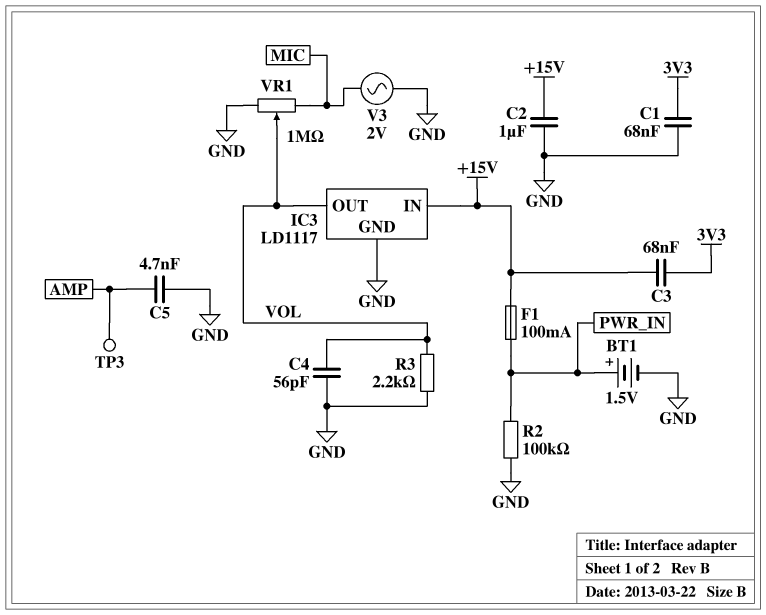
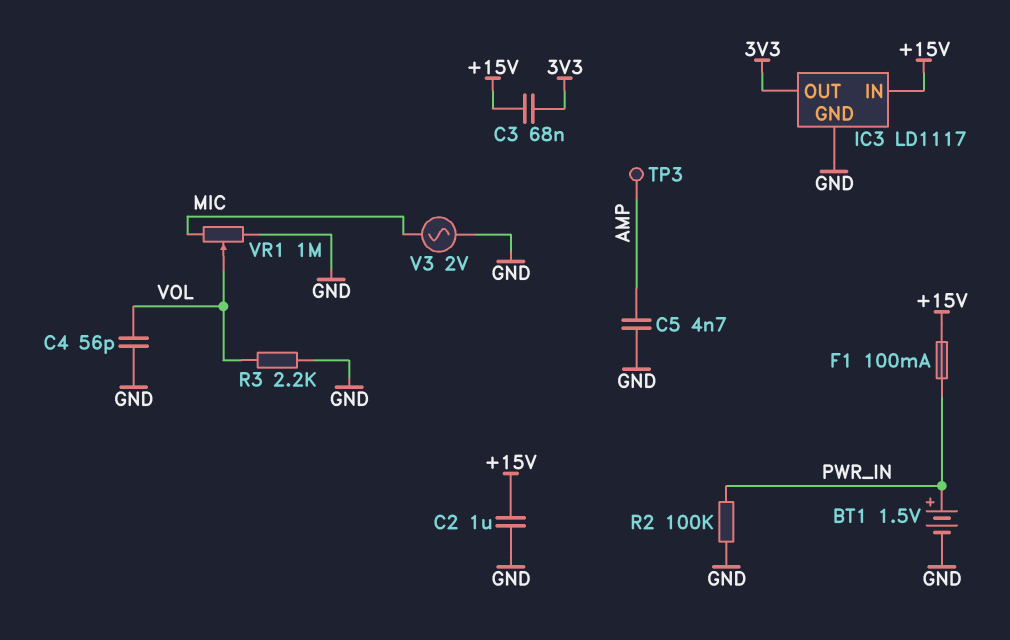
C1: 68nF (3V3, GND) -> none
IC3 pin OUT: VOL -> 3V3

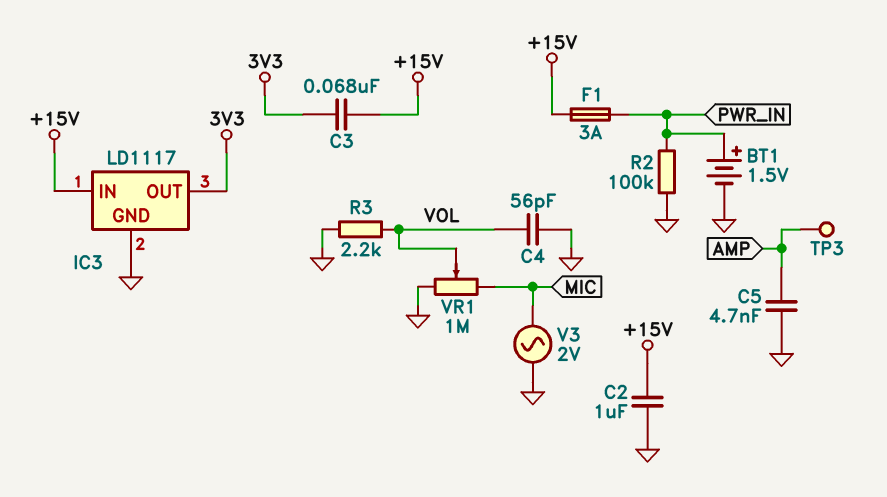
F1: 100mA (+15V, PWR_IN) -> 3A (+15V, PWR_IN)

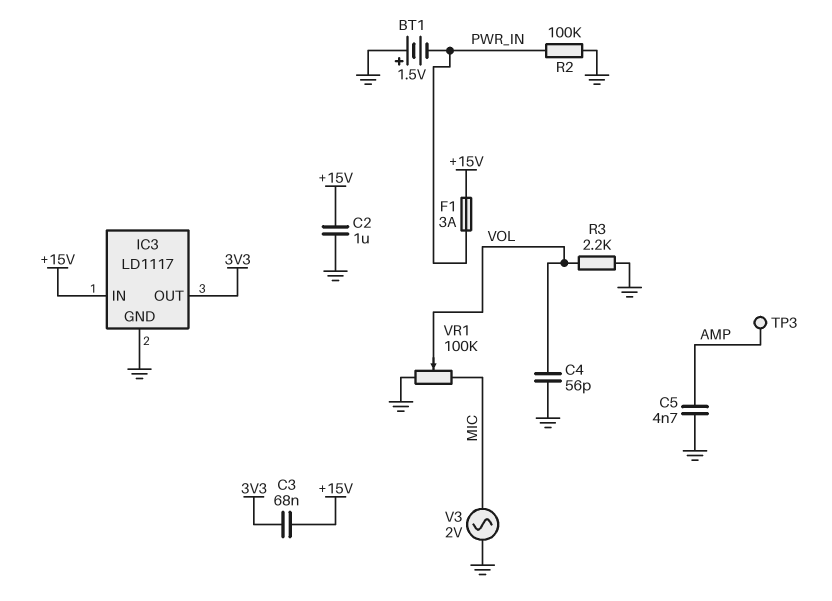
BT1: 1.5V (plus PWR_IN, minus GND) -> 1.5V (plus GND, minus PWR_IN)
VR1: 1M (GND, MIC, wiper VOL) -> 100k (GND, MIC, wiper VOL)

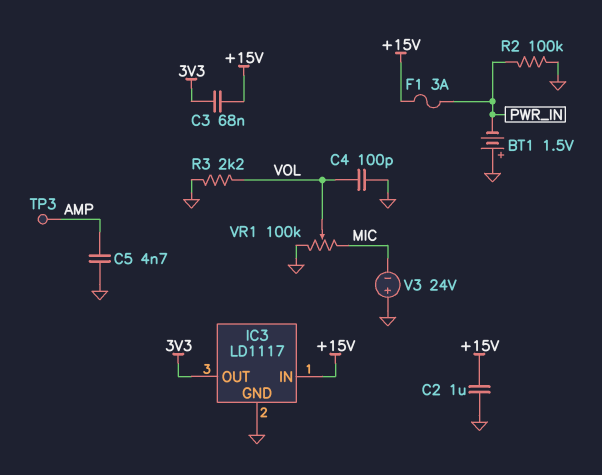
C4: 56pF (GND, VOL) -> 100pF (GND, VOL)
V3: AC 2V (GND, MIC) -> 24V (plus GND, minus MIC)

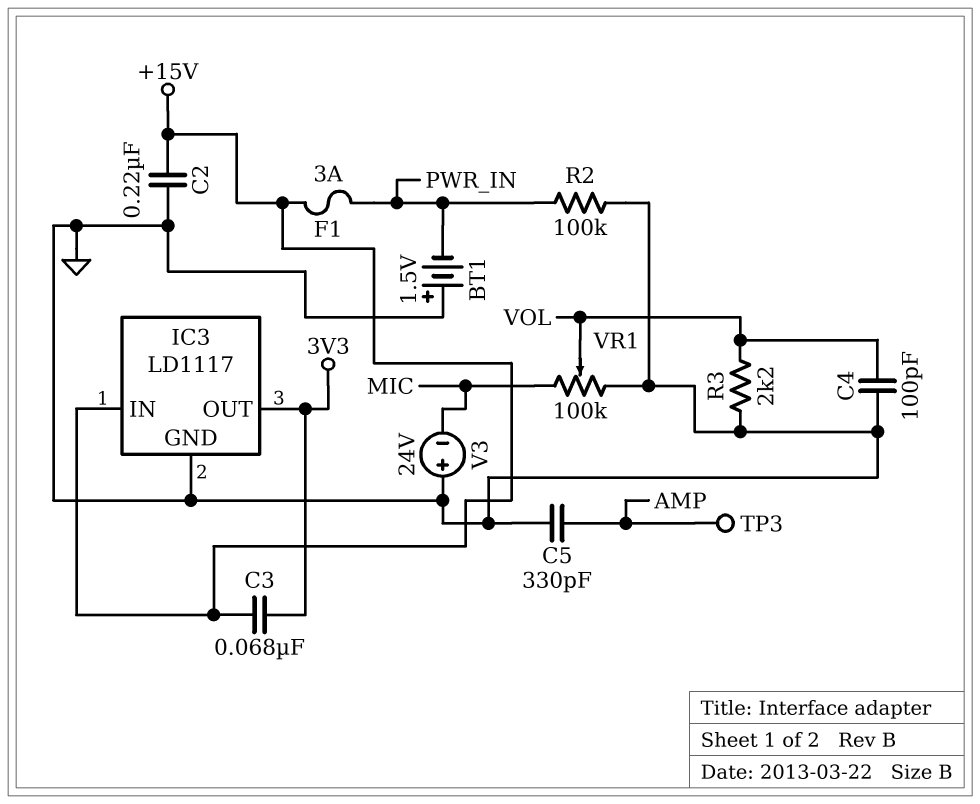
C2: 1uF (+15V, GND) -> 220nF (+15V, GND)
C5: 4.7nF (AMP, GND) -> 330pF (AMP, GND)

